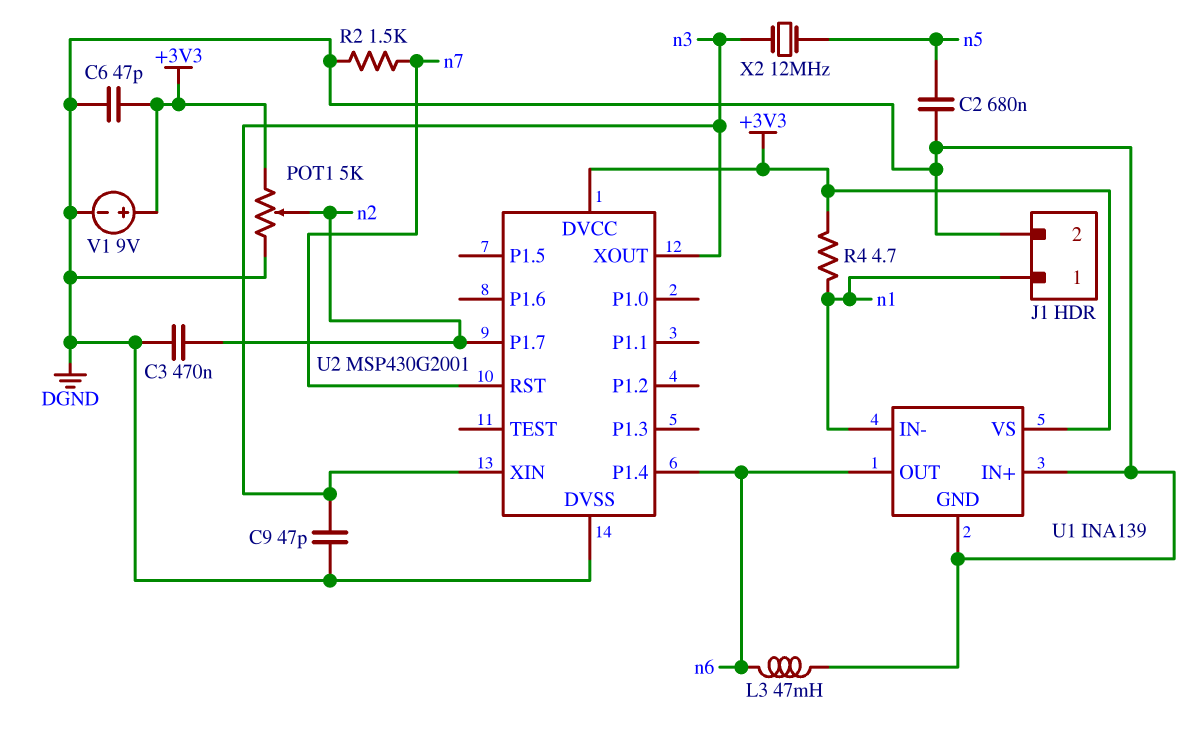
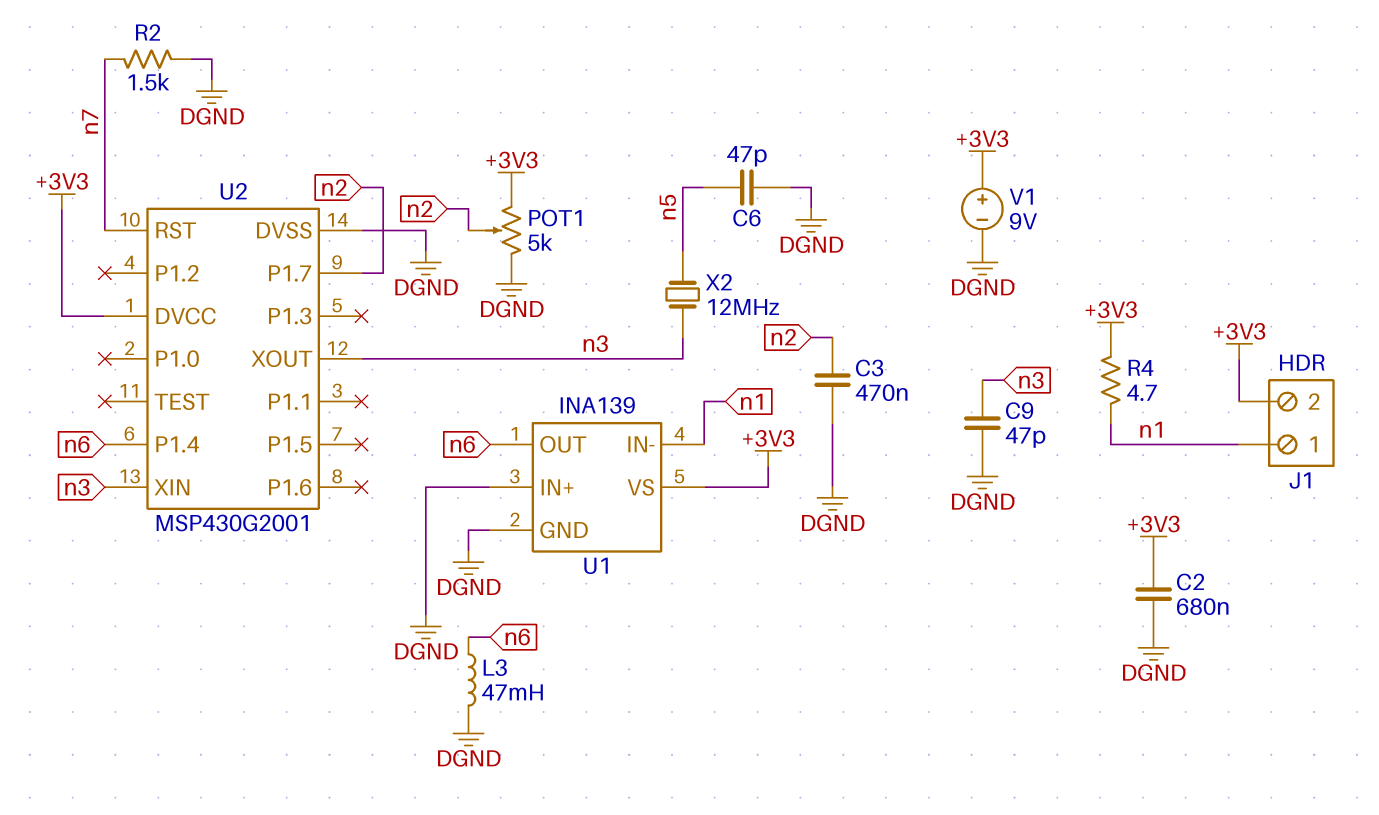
C2: 680nF (DGND, n5) -> 680nF (+3V3, DGND)
C6: 47pF (+3V3, DGND) -> 47pF (DGND, n5)
J1 pin 2: DGND -> +3V3

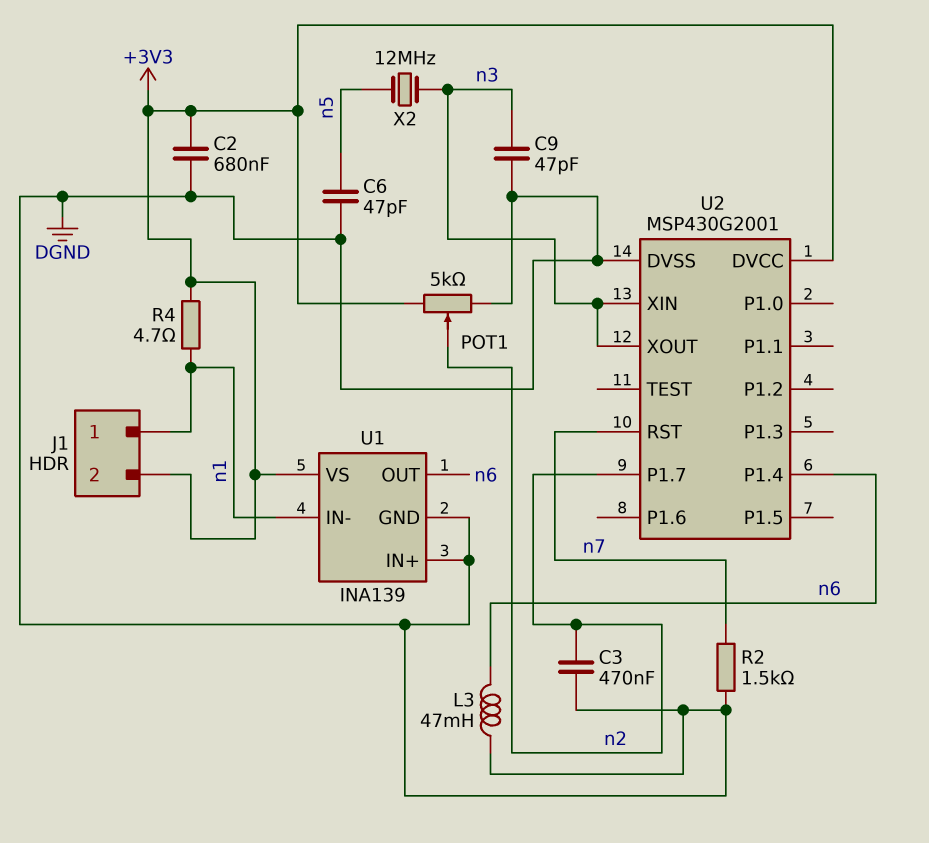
V1: 9V (plus +3V3, minus DGND) -> none

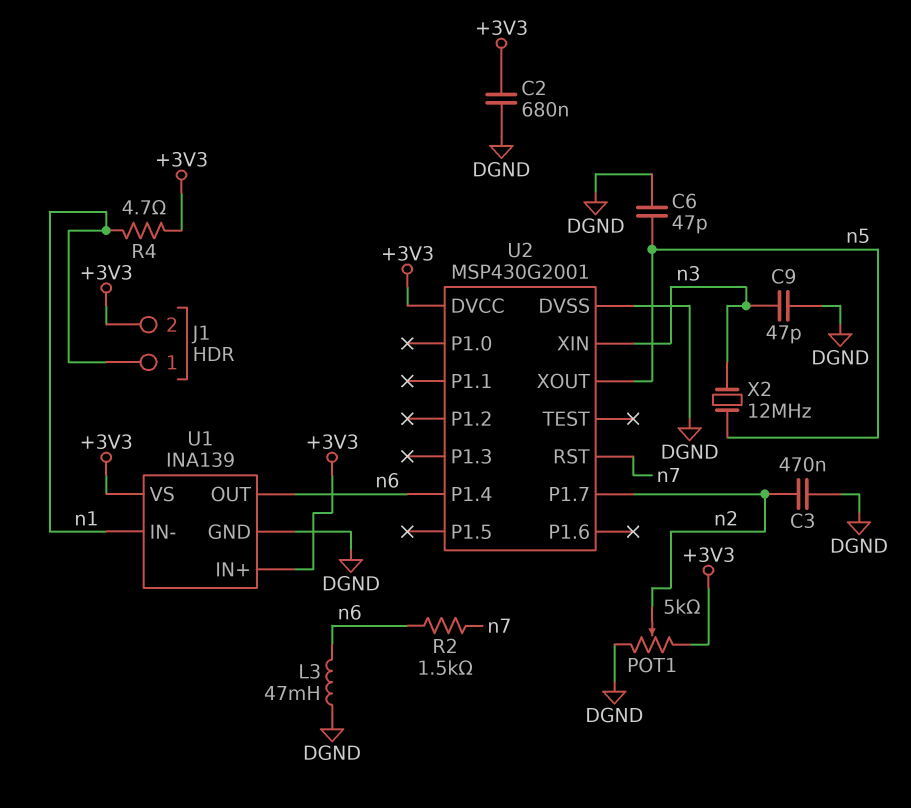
R2: 1.5k (DGND, n7) -> 1.5k (n6, n7)
U1 pin IN+: DGND -> +3V3
U2 pin XOUT: n3 -> n5

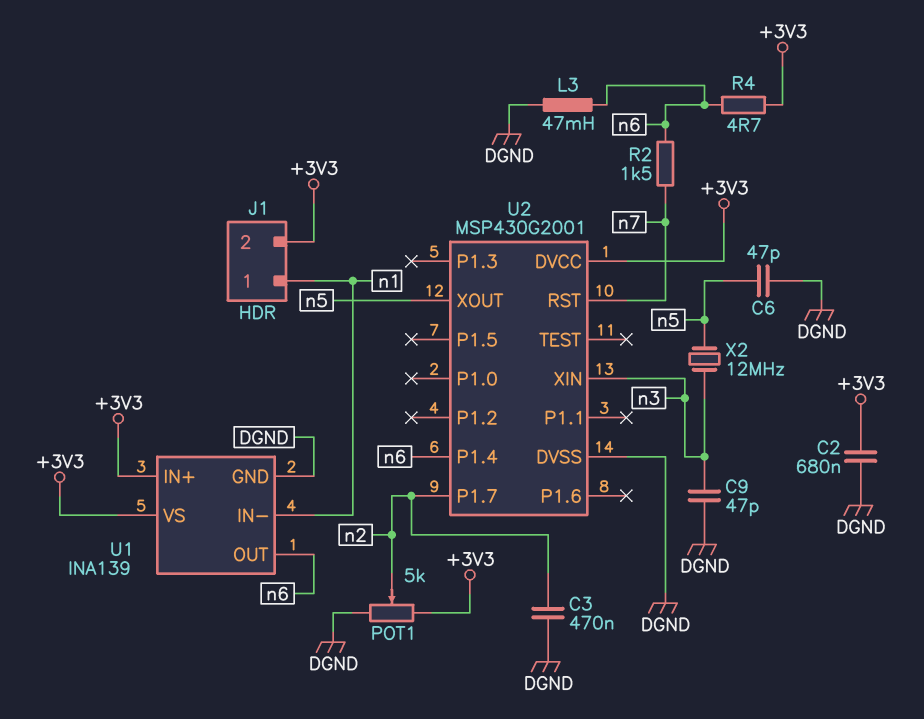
R4: 4.7 (+3V3, n1) -> 4.7 (+3V3, n6)

